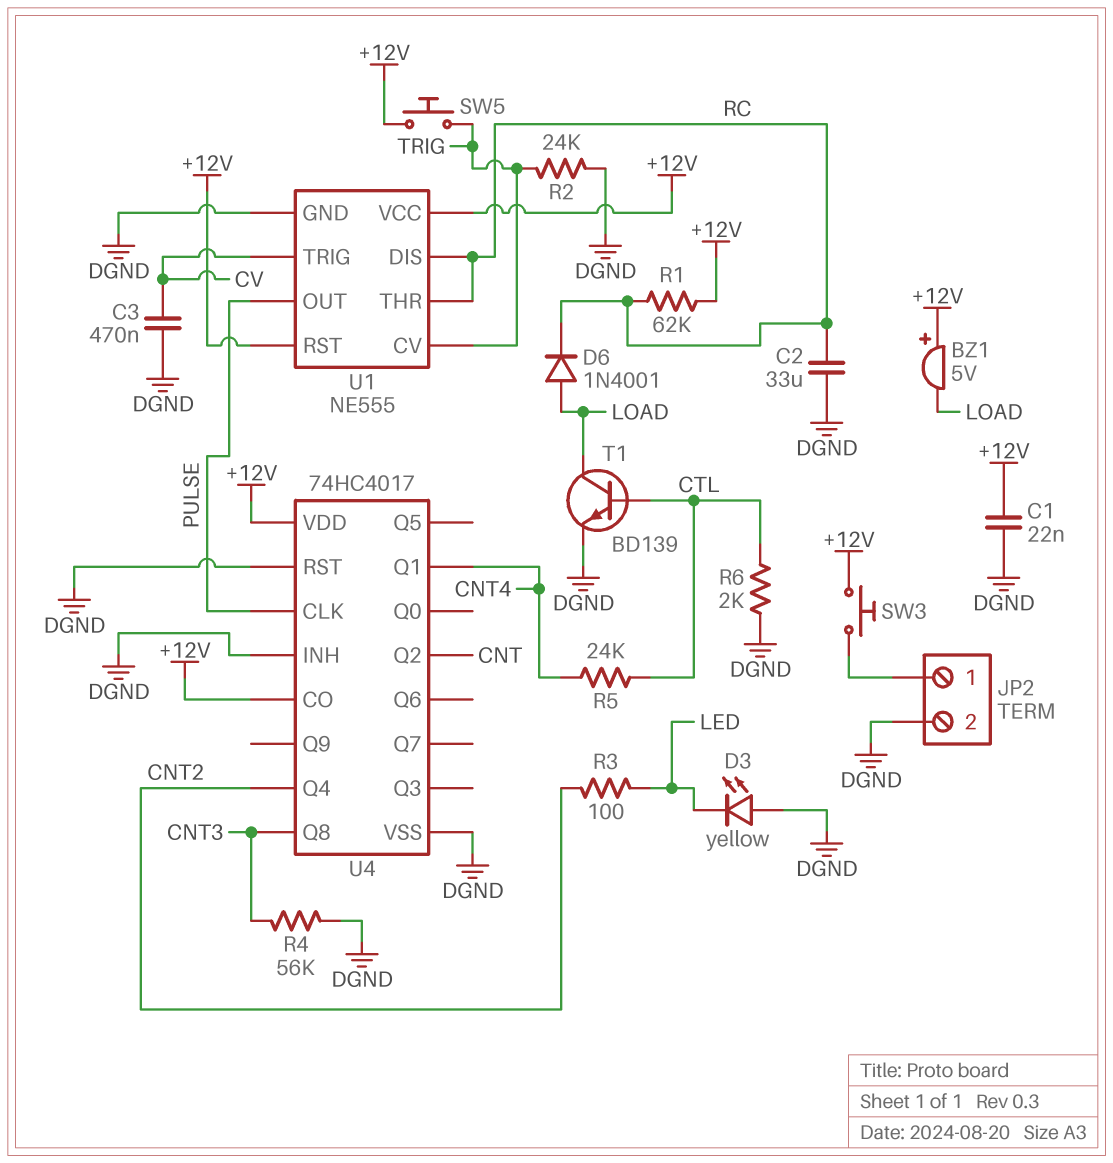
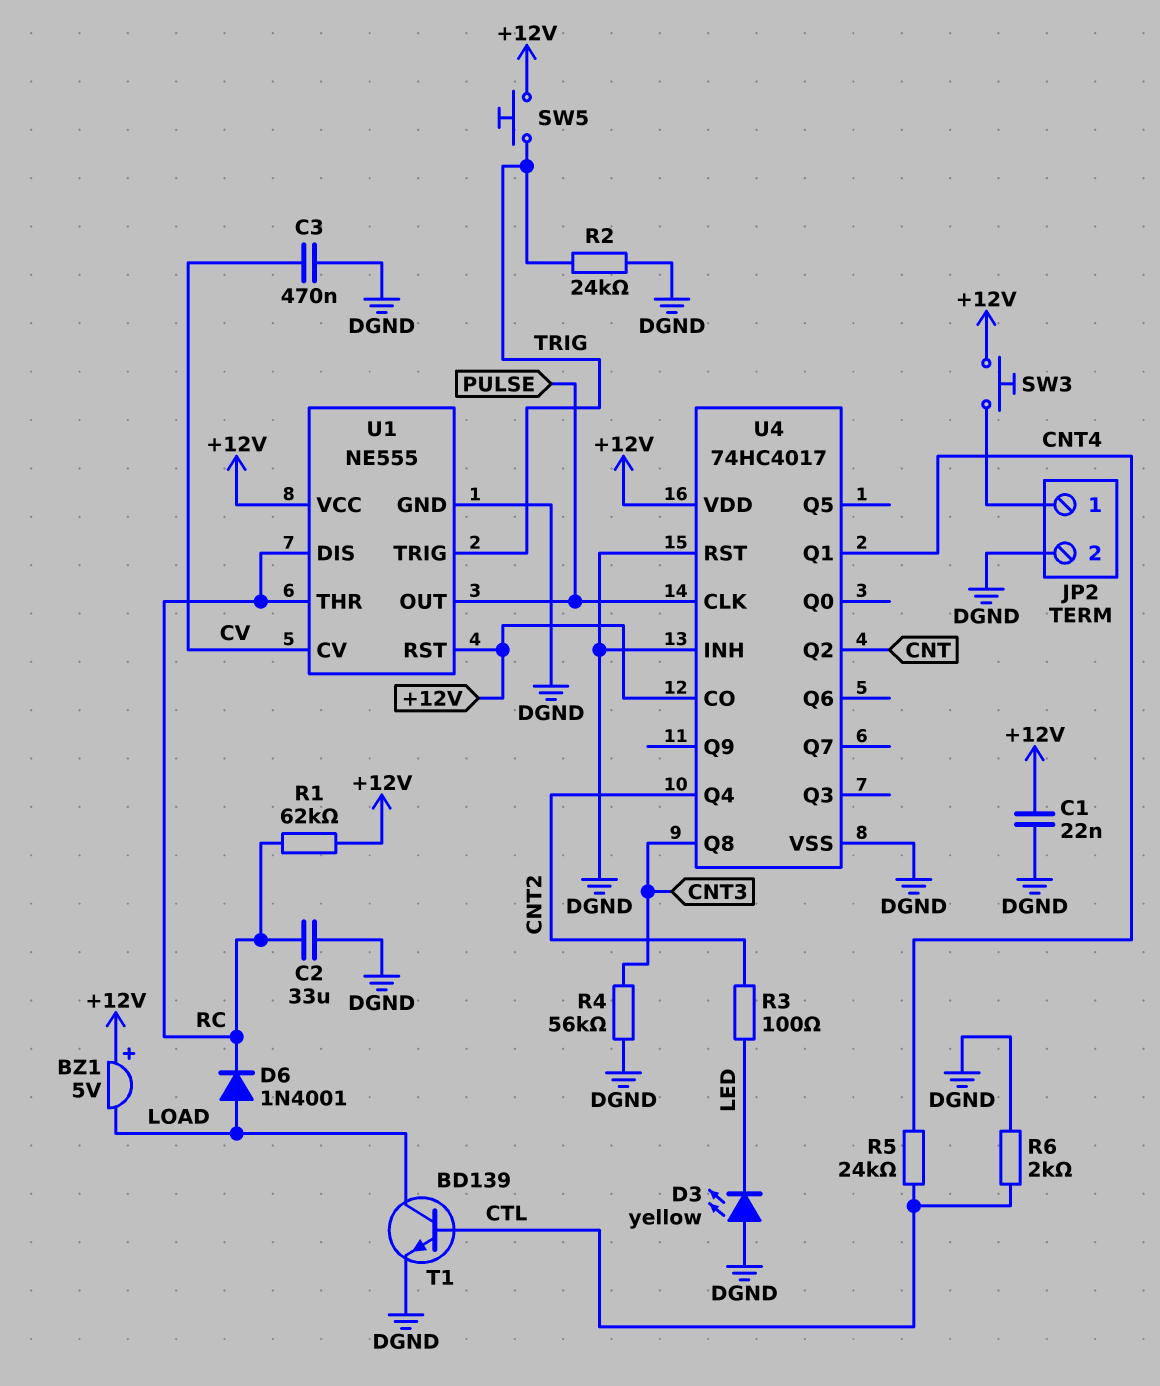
U1 pin CV: TRIG -> CV
U1 pin TRIG: CV -> TRIG

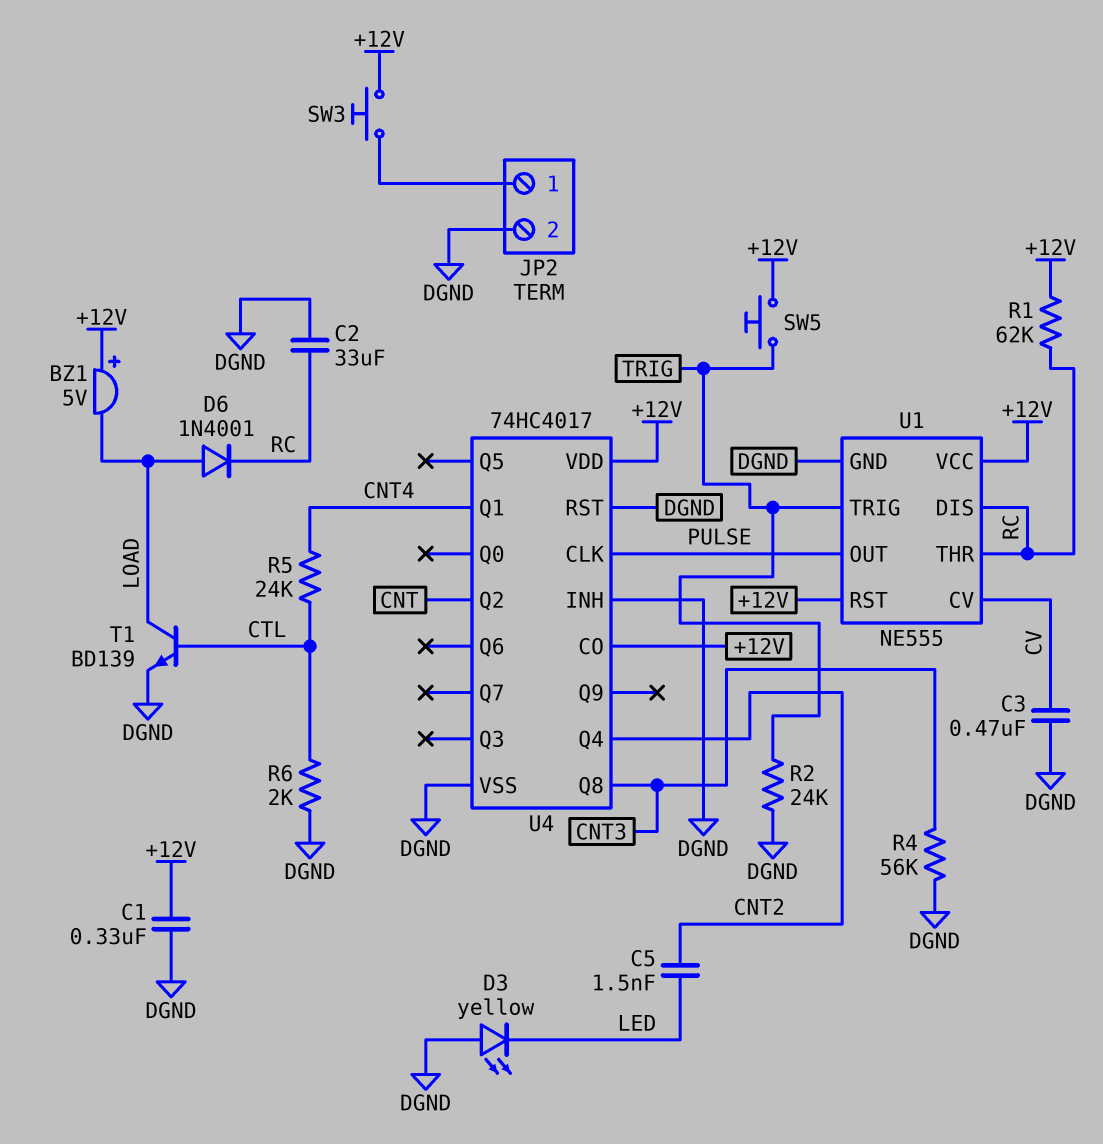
C1: 22nF (+12V, DGND) -> 330nF (+12V, DGND)
C5: none -> 1.5nF (CNT2, LED)
R3: 100 (CNT2, LED) -> none

